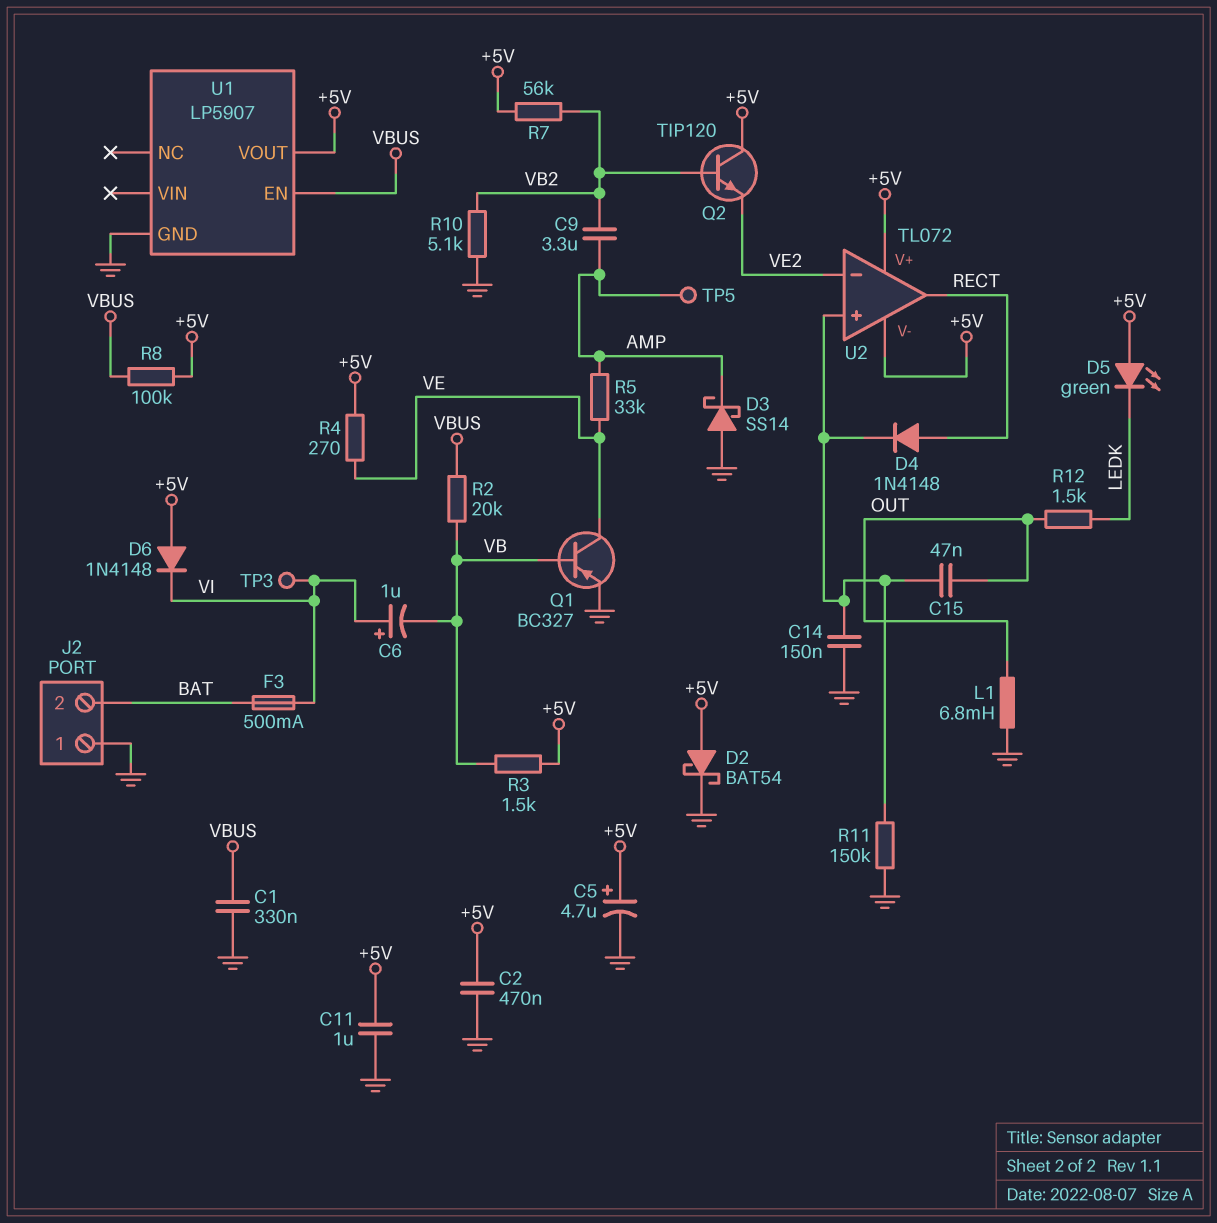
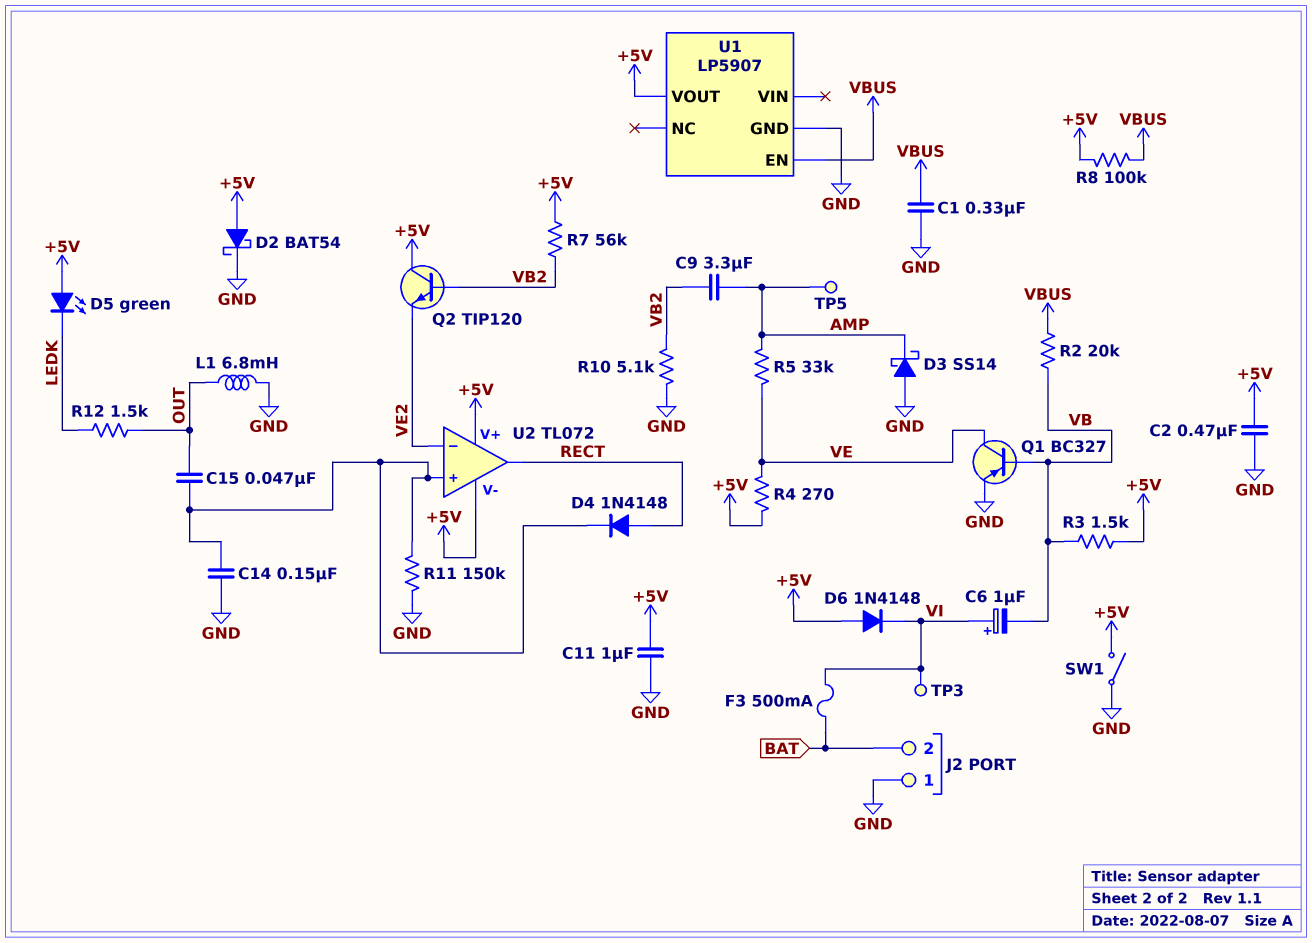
C5: 4.7uF (plus +5V, minus GND) -> none
SW1: none -> switch (+5V, GND)

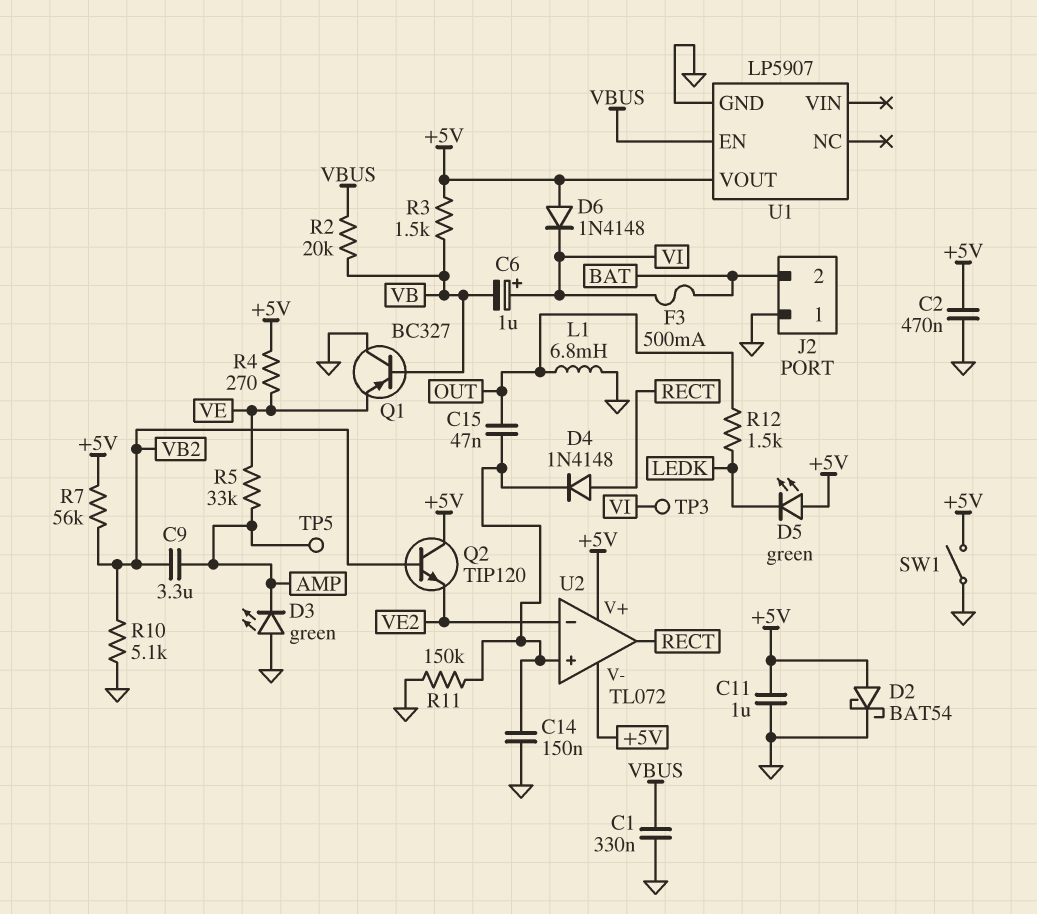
D3: schottky SS14 (A GND, K AMP) -> LED green (A GND, K AMP)
Q1: PNP BC327 (B VB, C VE, E GND) -> PNP BC327 (B VB, C GND, E VE)
R8: 100k (+5V, VBUS) -> none

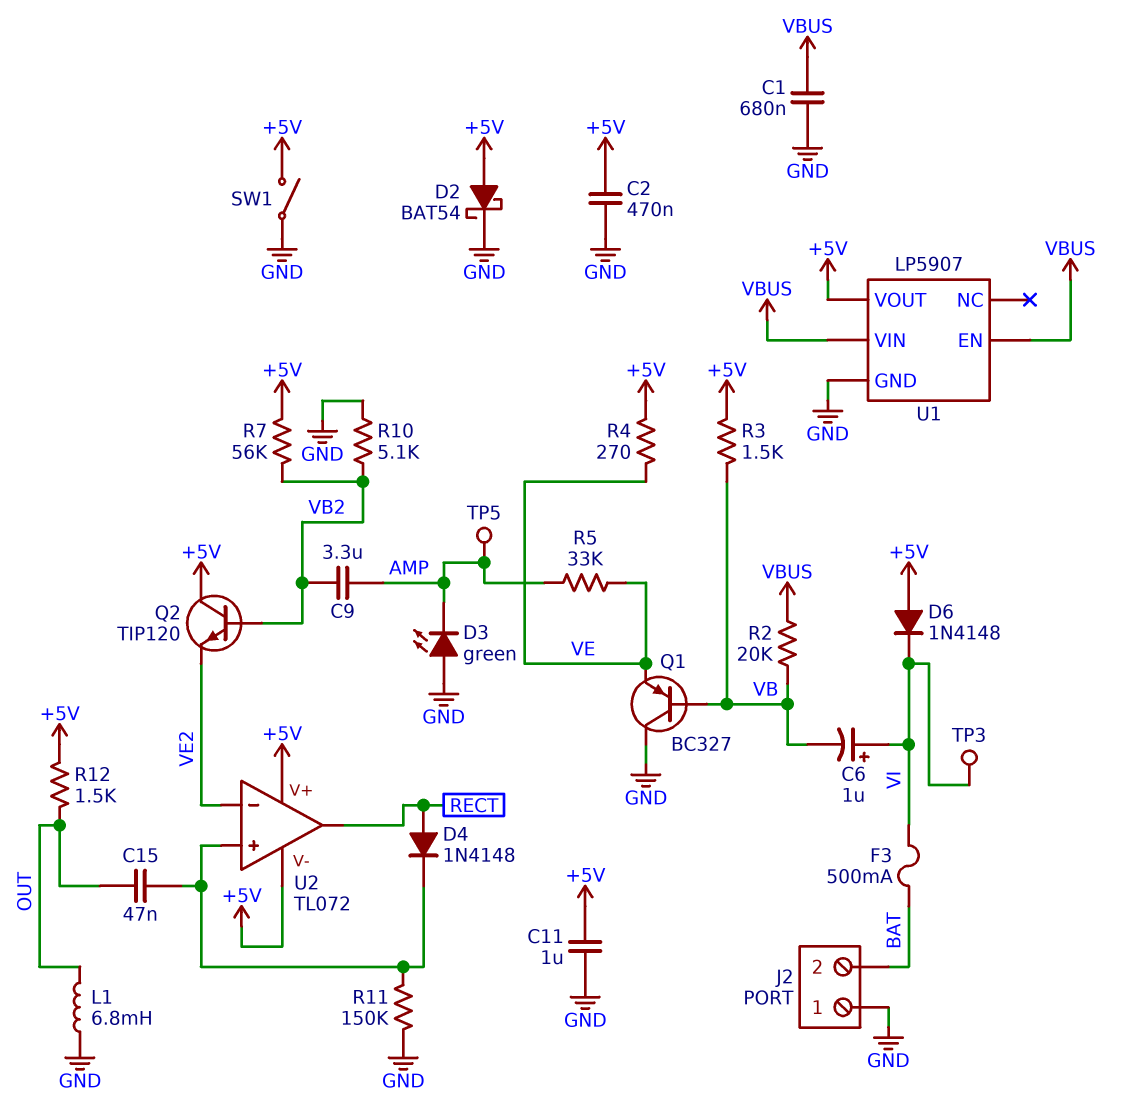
C1: 330nF (GND, VBUS) -> 680nF (GND, VBUS)
C14: 150nF (GND, U2/in+) -> none
D5: LED green (A +5V, K LEDK) -> none
R12: 1.5k (LEDK, OUT) -> 1.5k (+5V, OUT)
U1 pin VIN: none -> VBUS

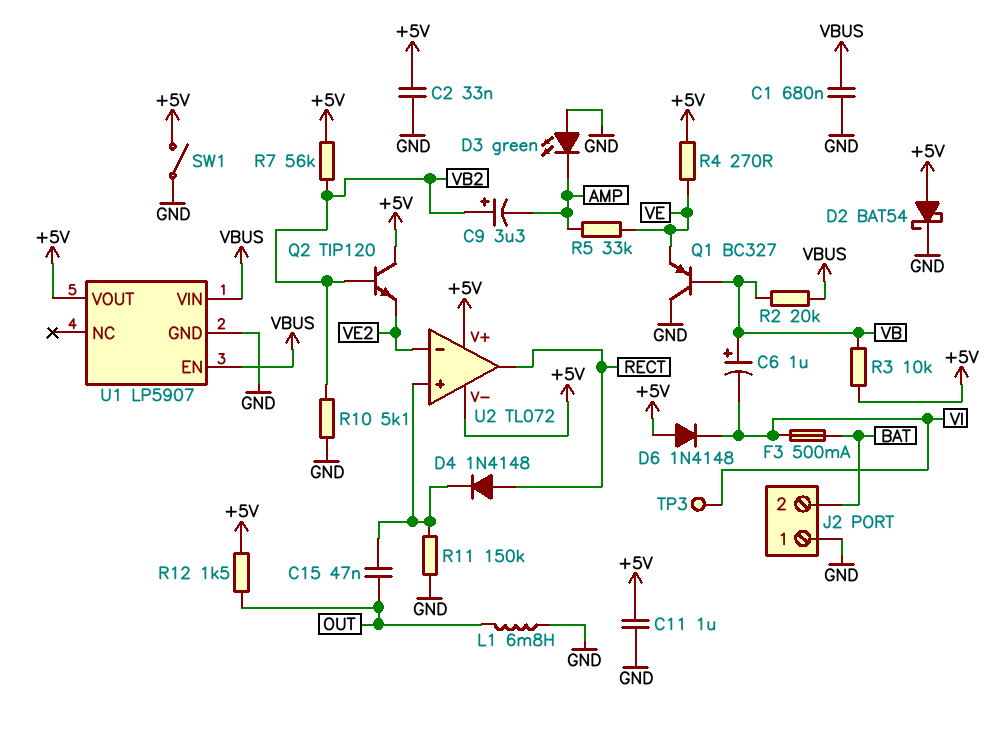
C2: 470nF (+5V, GND) -> 33nF (+5V, GND)
C6: 1uF (plus VI, minus VB) -> 1uF (plus VB, minus VI)
C9: 3.3uF (AMP, VB2) -> 3.3uF (plus VB2, minus AMP)
R3: 1.5k (+5V, VB) -> 10k (+5V, VB)
TP5: test point (AMP) -> none

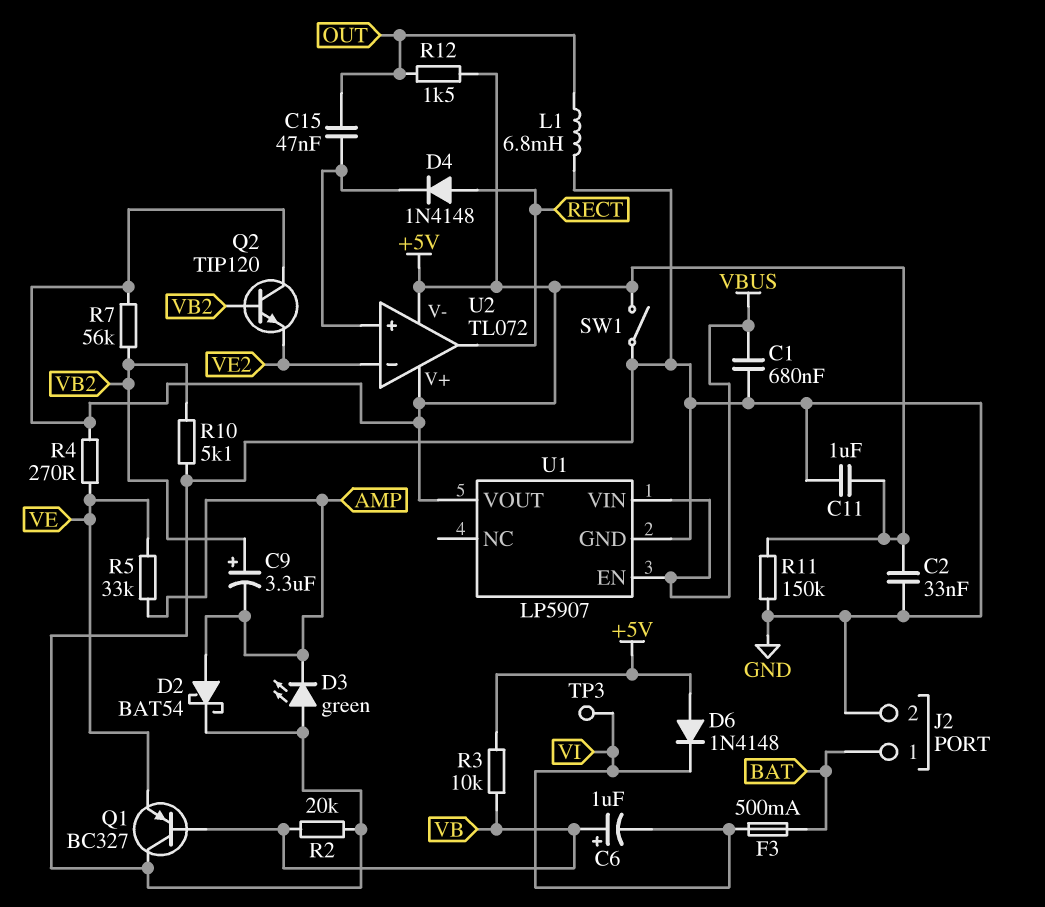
D2: schottky BAT54 (A +5V, K GND) -> schottky BAT54 (A AMP, K GND)
J2 pin 1: GND -> BAT
J2 pin 2: BAT -> GND
R2: 20k (VB, VBUS) -> 20k (GND, VB)
R11: 150k (GND, U2/in+) -> 150k (+5V, GND)

